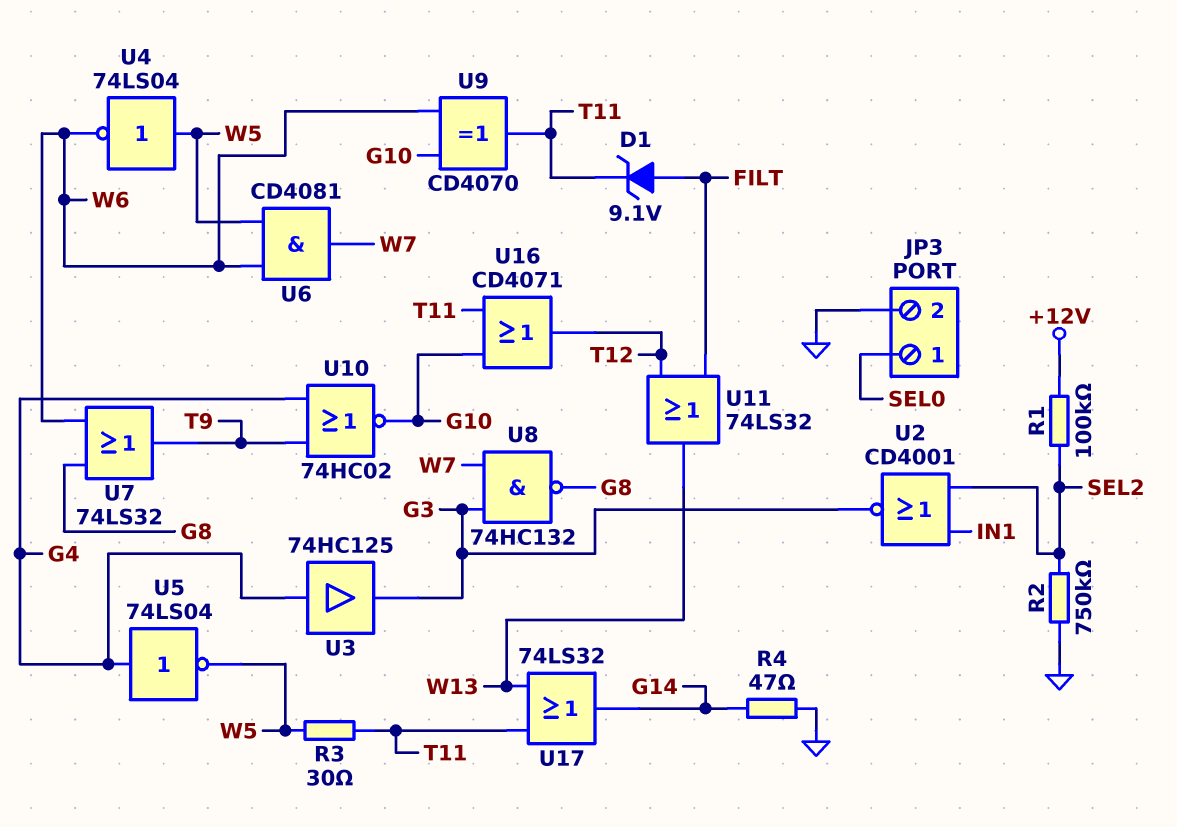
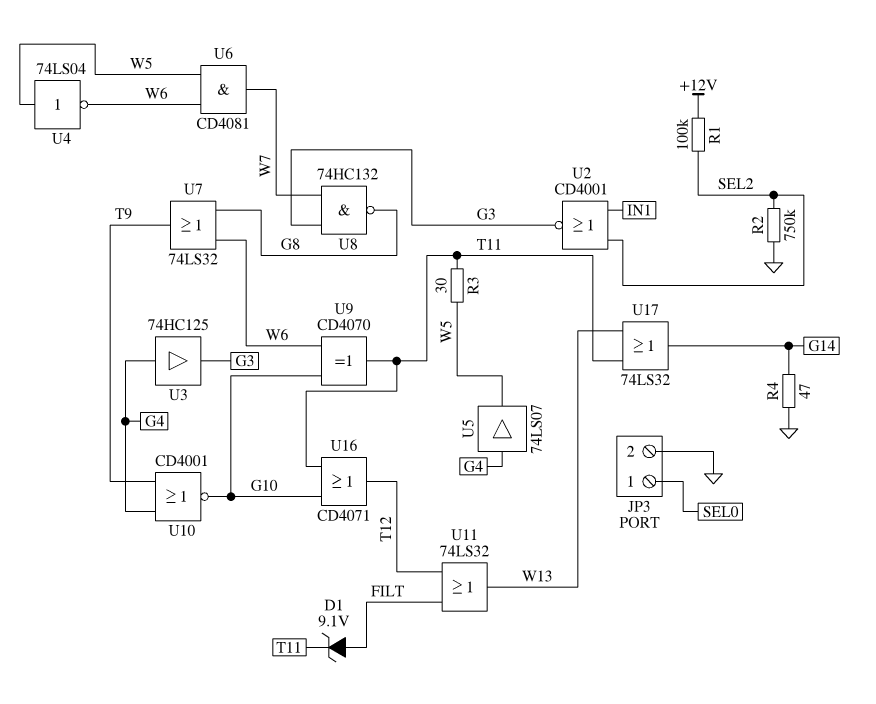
U5: NOT 74LS04 (in G4, out W5) -> buffer 74LS07 (in G4, out W5)
U10: NOR 74HC02 (in G4, in T9, out G10) -> NOR CD4001 (in G4, in T9, out G10)

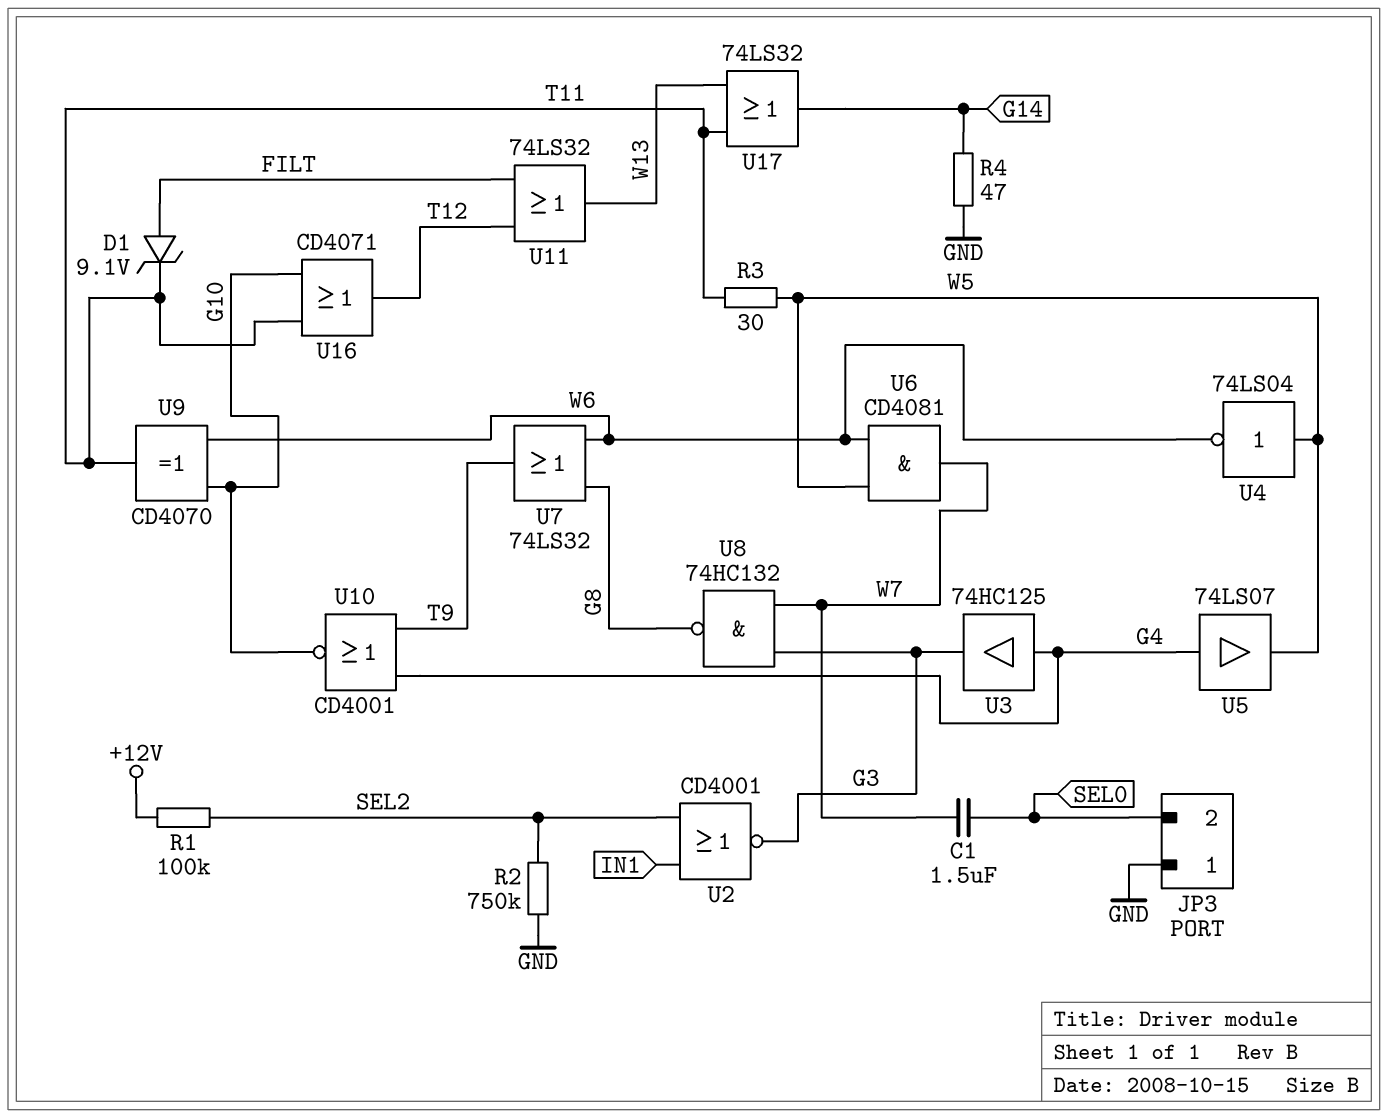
C1: none -> 1.5uF (SEL0, W7)
JP3 pin 1: SEL0 -> GND
JP3 pin 2: GND -> SEL0

